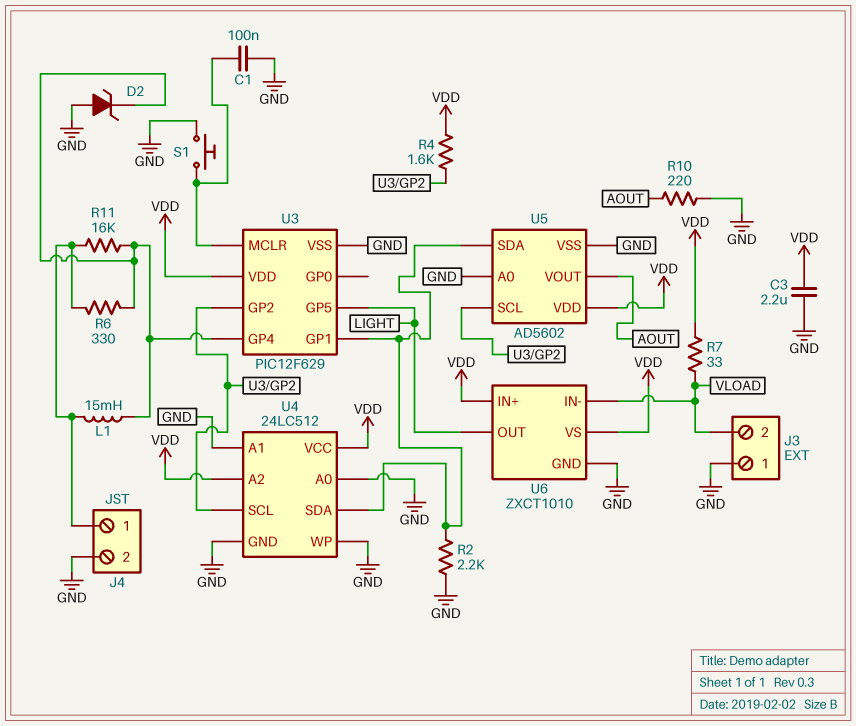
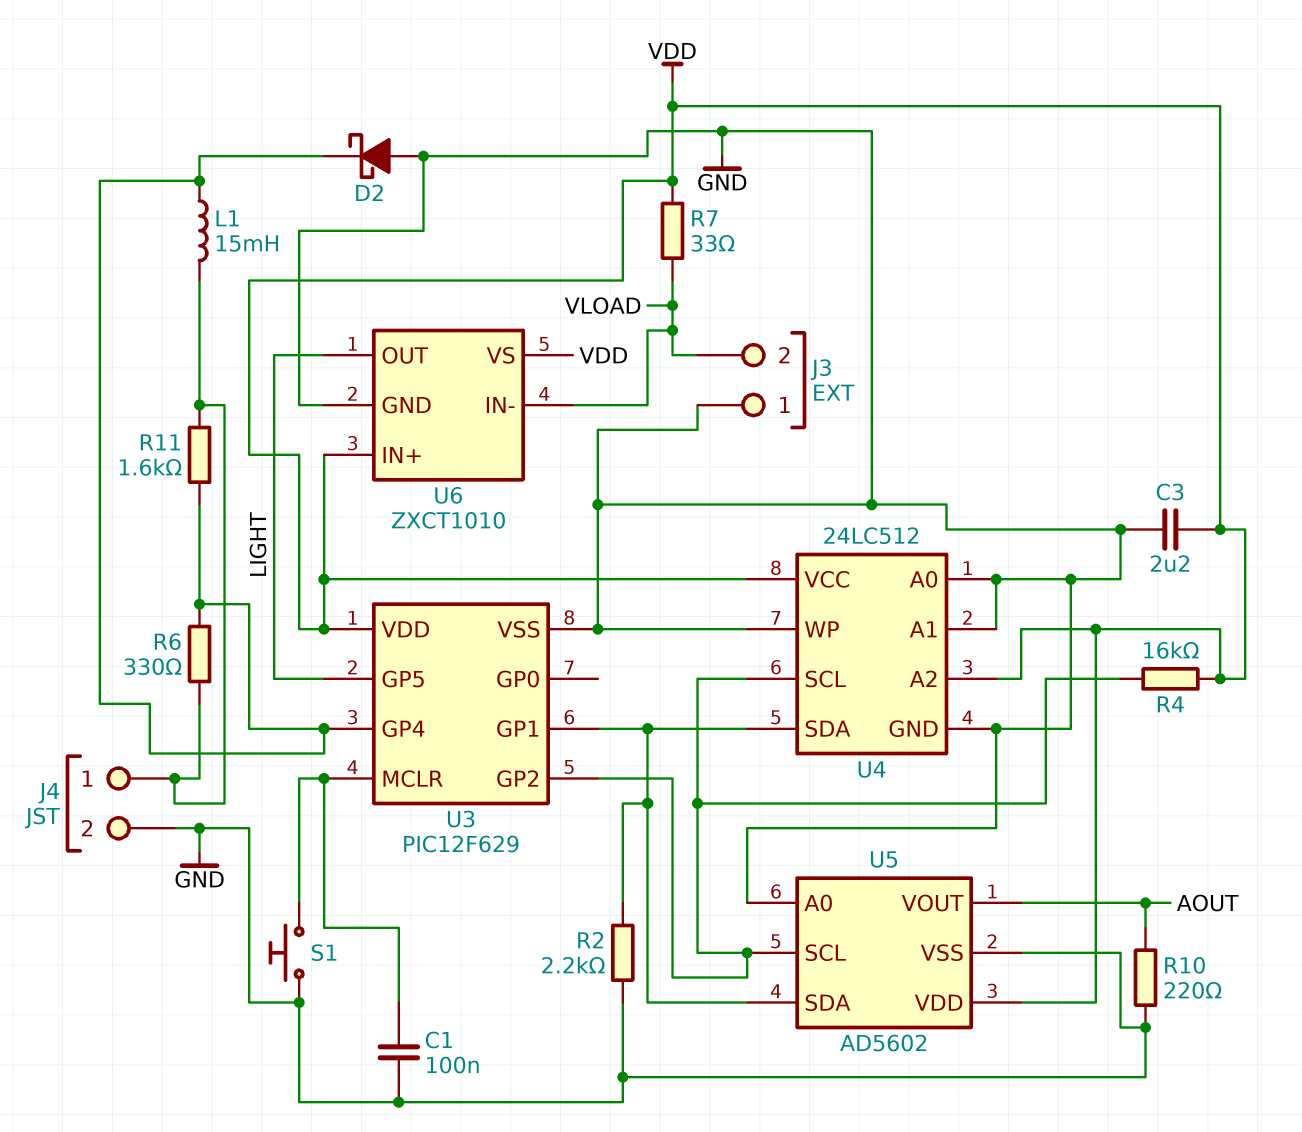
D2: zener (A GND, K U3/GP4) -> schottky (A GND, K U3/GP4)
R4: 1.6k (U3/GP2, VDD) -> 16k (U3/GP2, VDD)
R11: 16k (J4/1, U3/GP4) -> 1.6k (J4/1, U3/GP4)

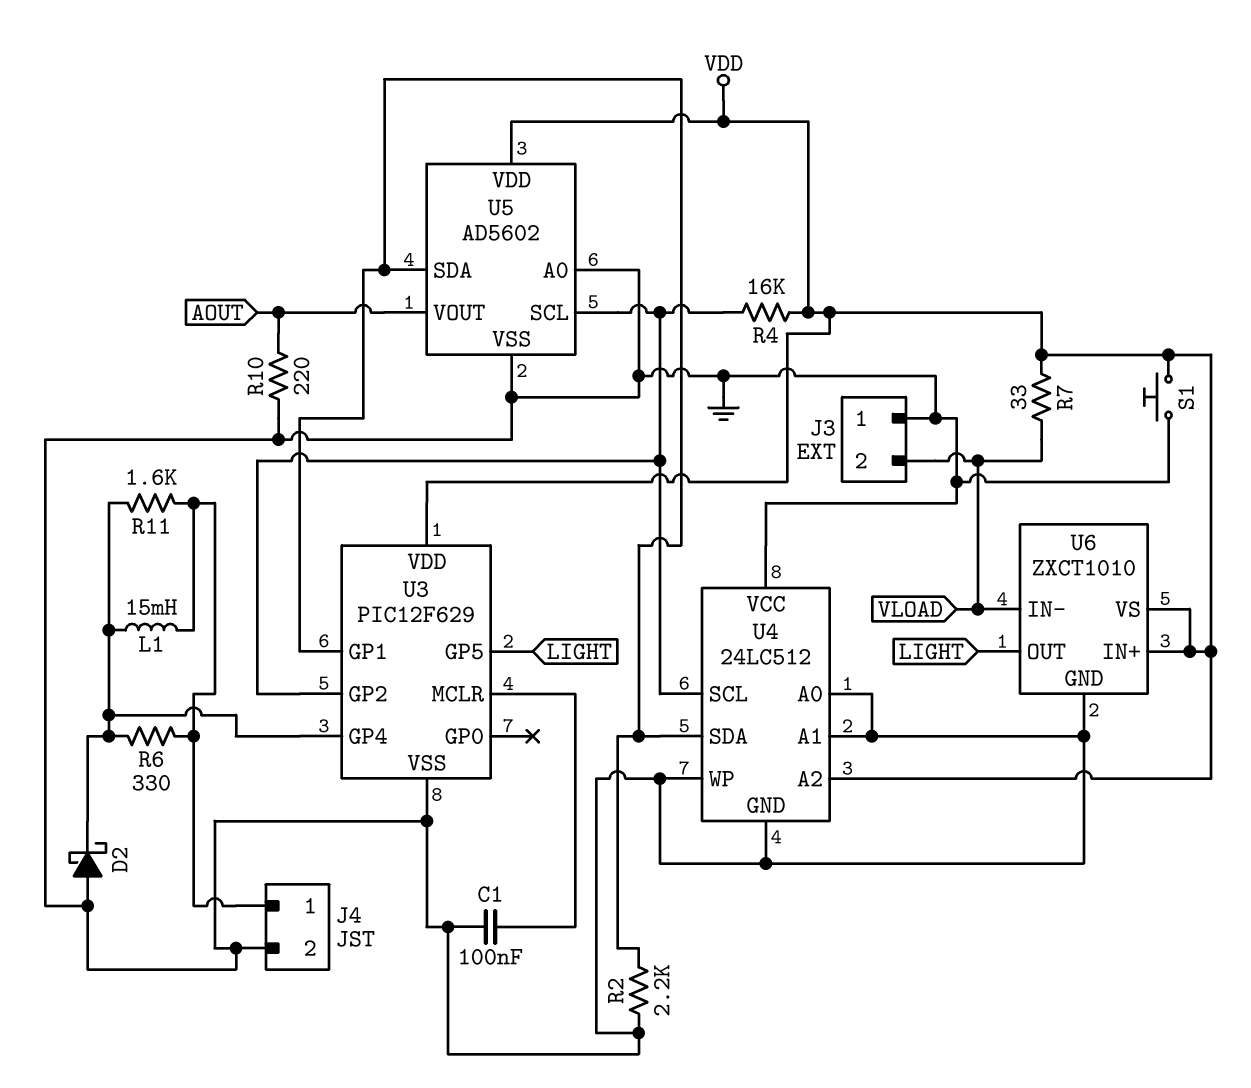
C3: 2.2uF (GND, VDD) -> none
S1: button (GND, U3/MCLR) -> button (GND, VDD)
U4 pin VCC: VDD -> GND

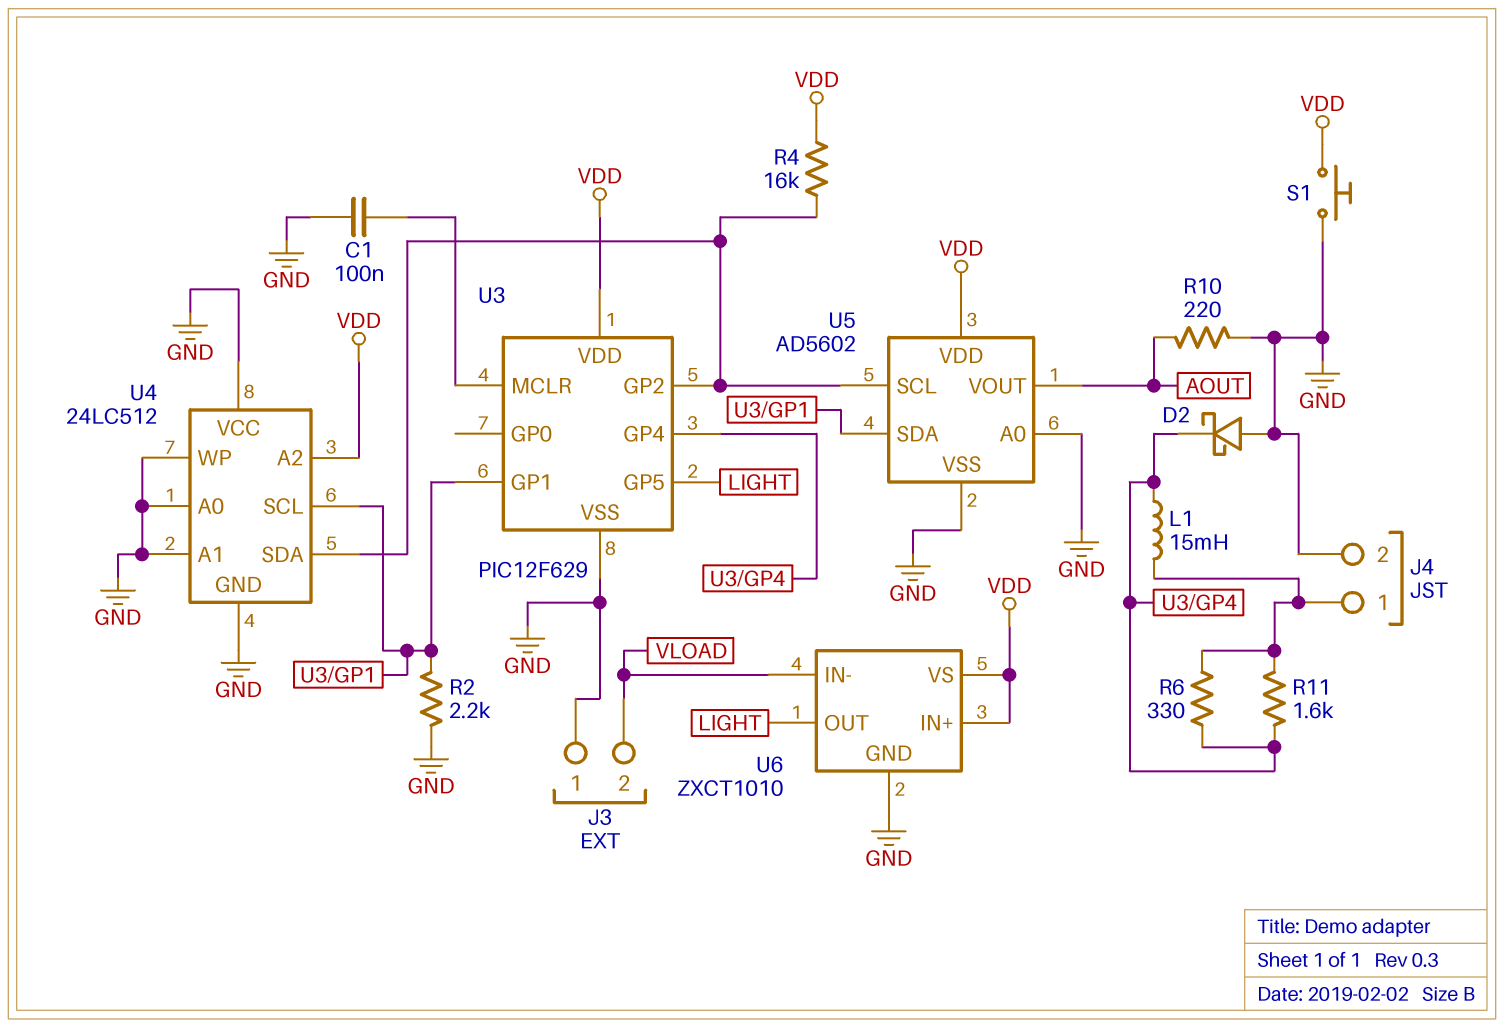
R7: 33 (VDD, VLOAD) -> none
U4 pin SCL: U3/GP2 -> U3/GP1
U4 pin SDA: U3/GP1 -> U3/GP2

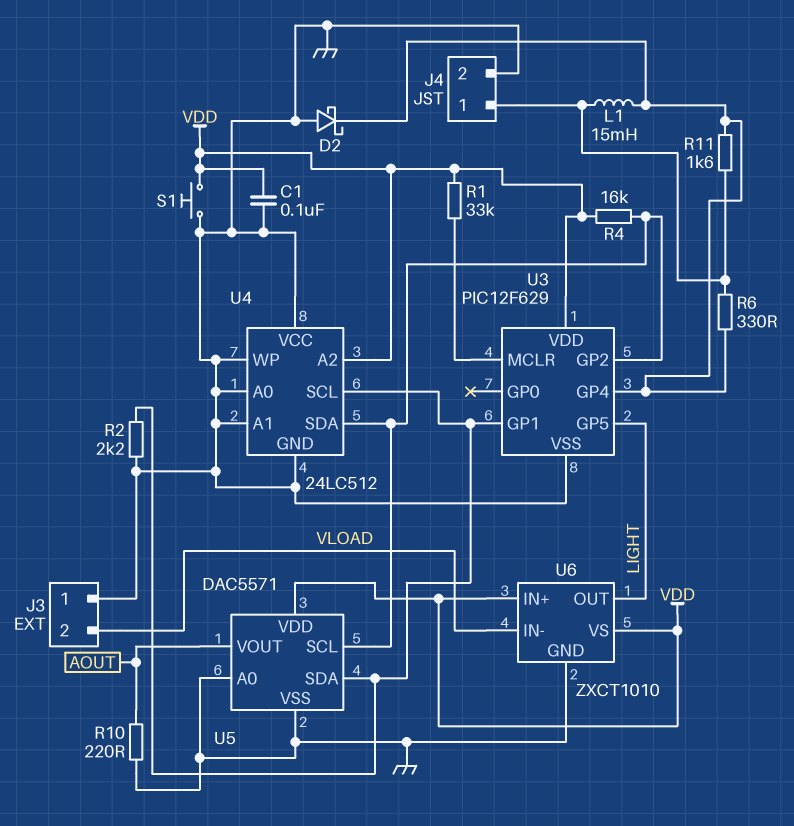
C1: 100nF (GND, U3/MCLR) -> 100nF (GND, VDD)
R1: none -> 33k (U3/MCLR, VDD)
U5: AD5602 -> DAC5571

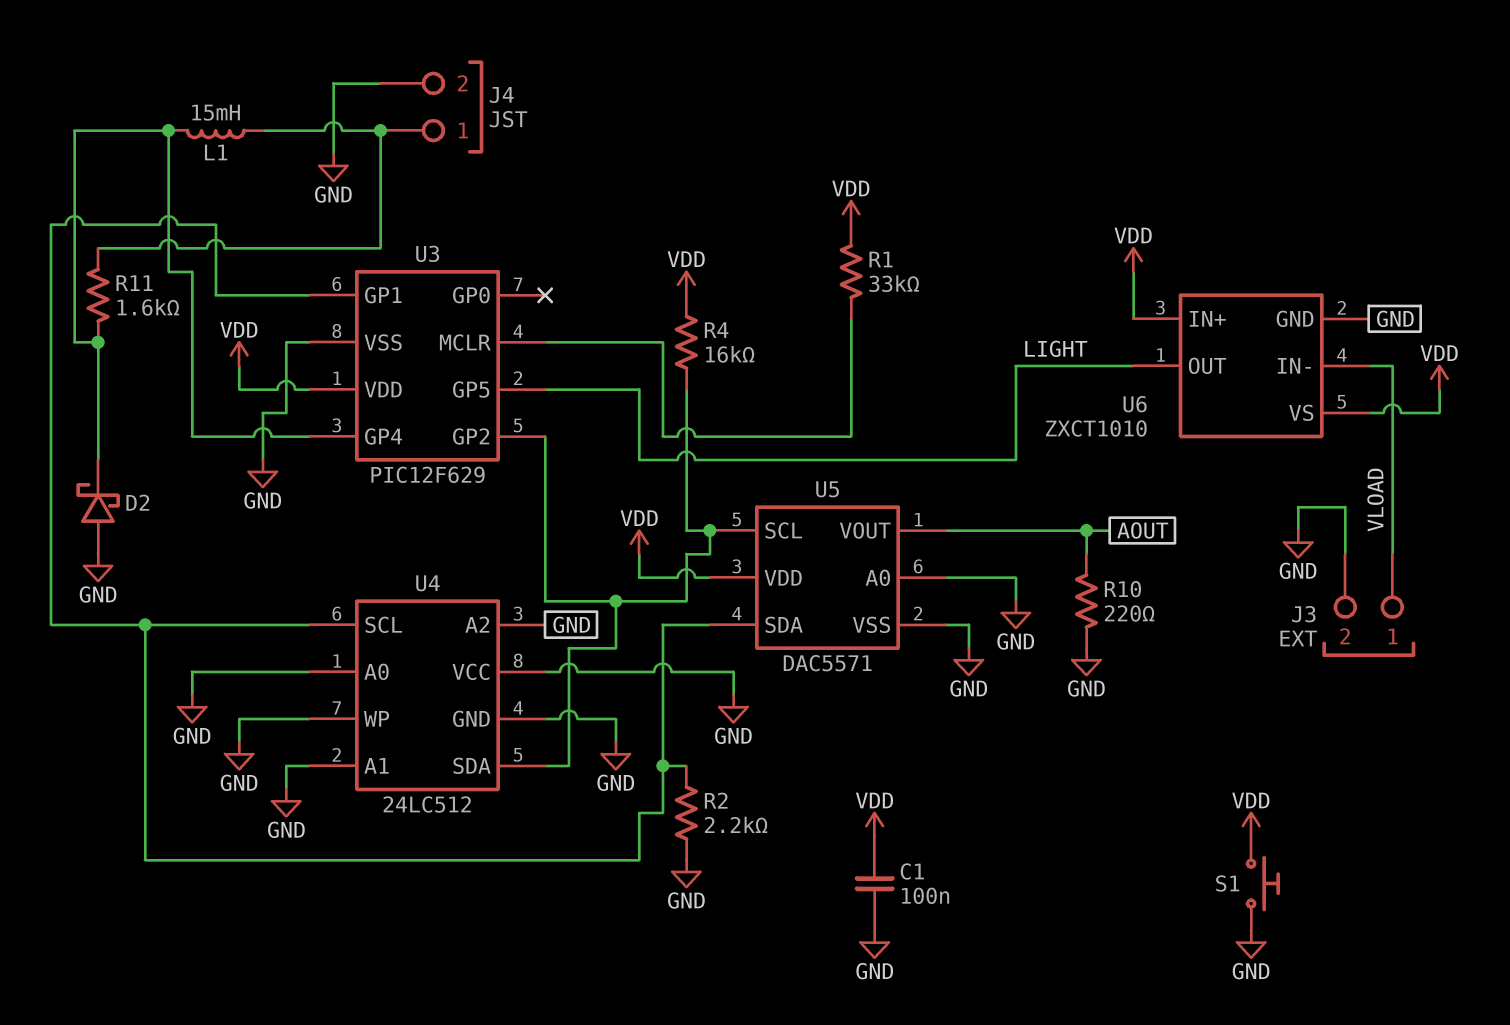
J3 pin 1: GND -> VLOAD
J3 pin 2: VLOAD -> GND
R6: 330 (J4/1, U3/GP4) -> none
U4 pin A2: VDD -> GND

